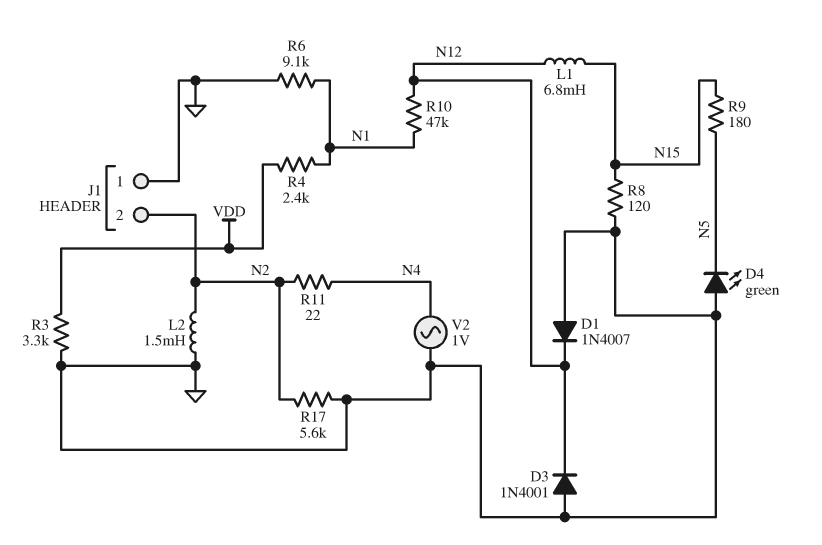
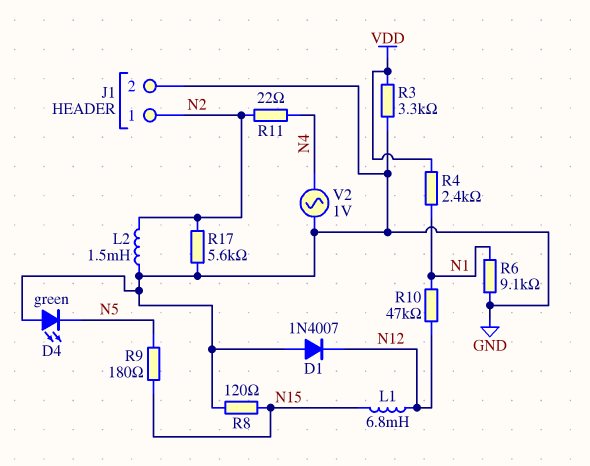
D3: diode 1N4001 (A GND, K N12) -> none
J1 pin 1: GND -> N2
J1 pin 2: N2 -> GND

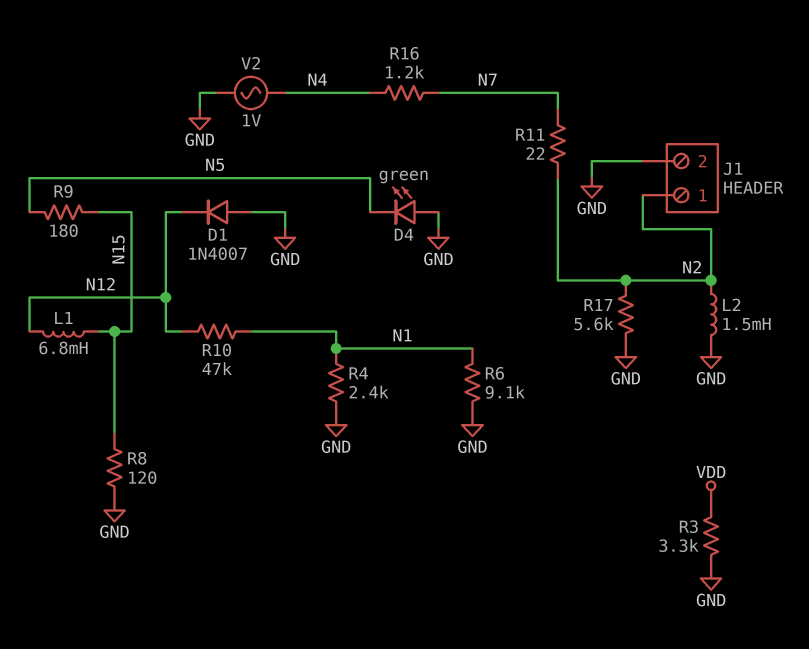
R4: 2.4k (N1, VDD) -> 2.4k (GND, N1)
R11: 22 (N2, N4) -> 22 (N2, N7)
R16: none -> 1.2k (N4, N7)

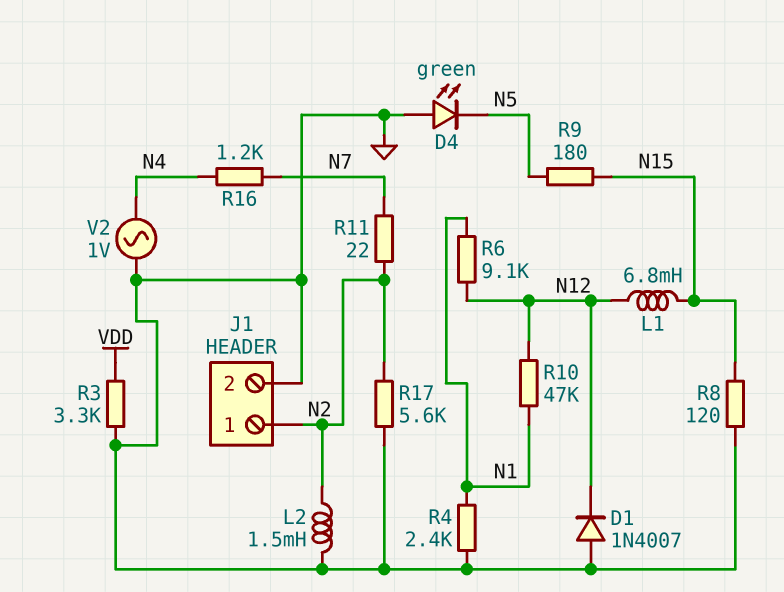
R6: 9.1k (GND, N1) -> 9.1k (N1, N12)

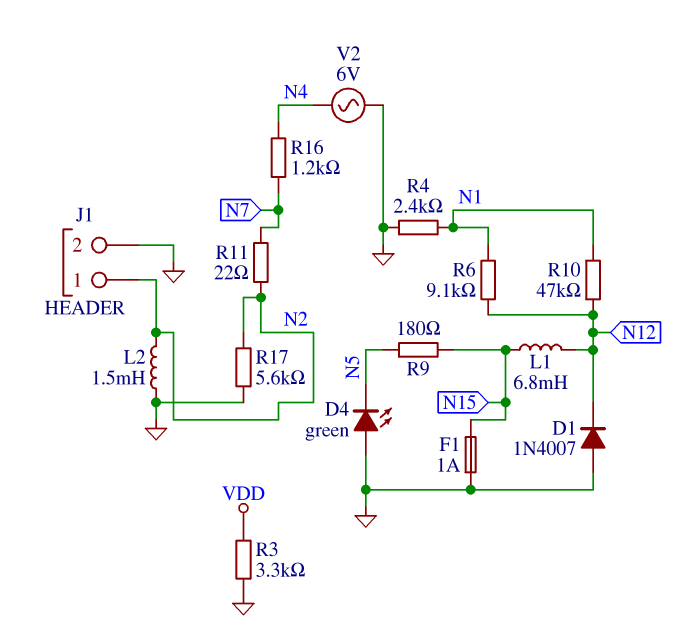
F1: none -> 1A (GND, N15)
R8: 120 (GND, N15) -> none
V2: AC 1V (GND, N4) -> AC 6V (GND, N4)

